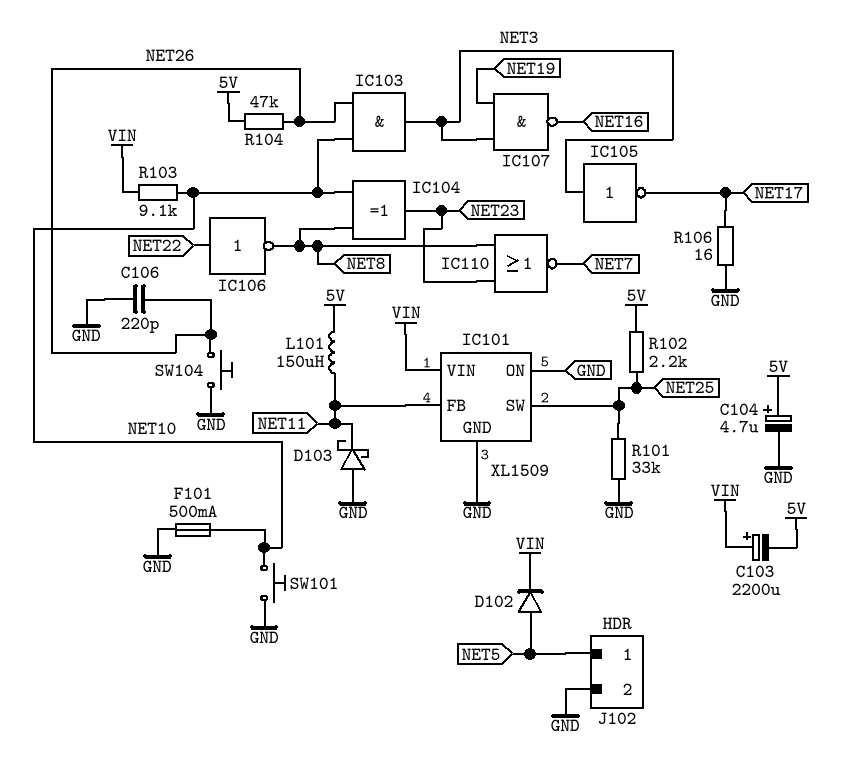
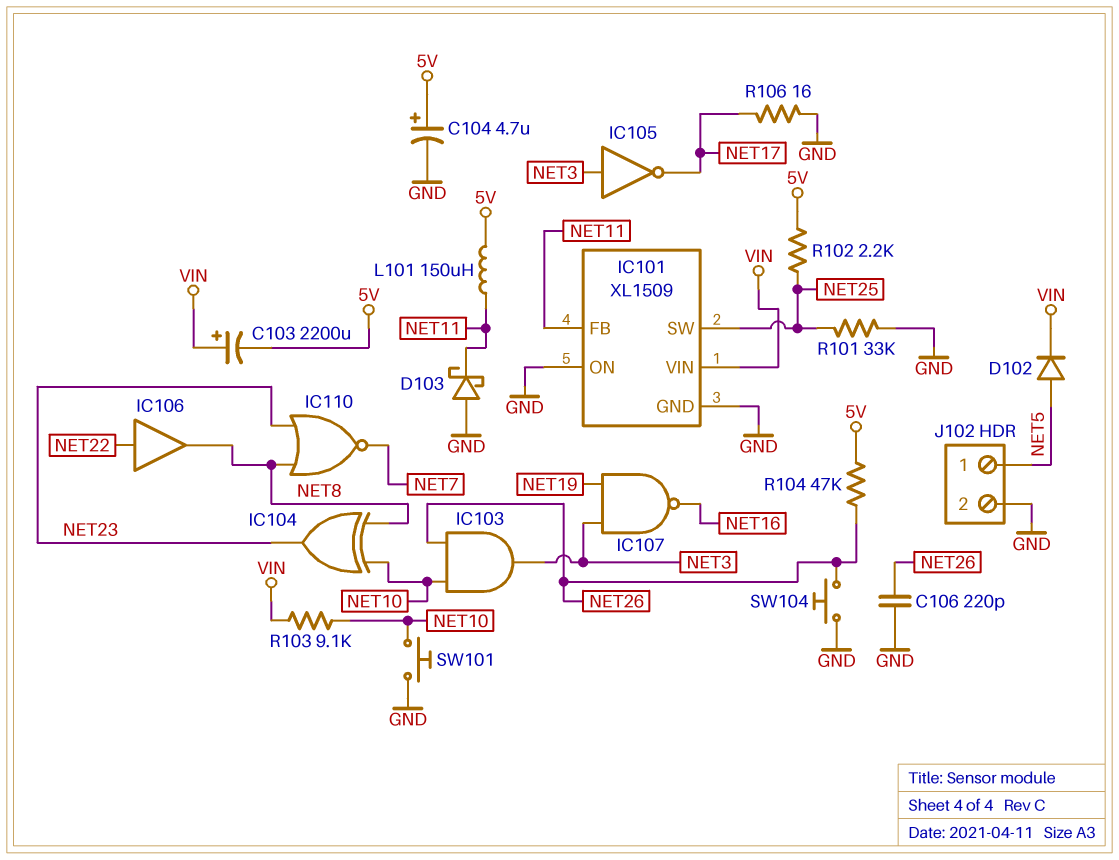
F101: 500mA (GND, NET10) -> none
IC106: NOT (in NET22, out NET8) -> buffer (in NET22, out NET8)

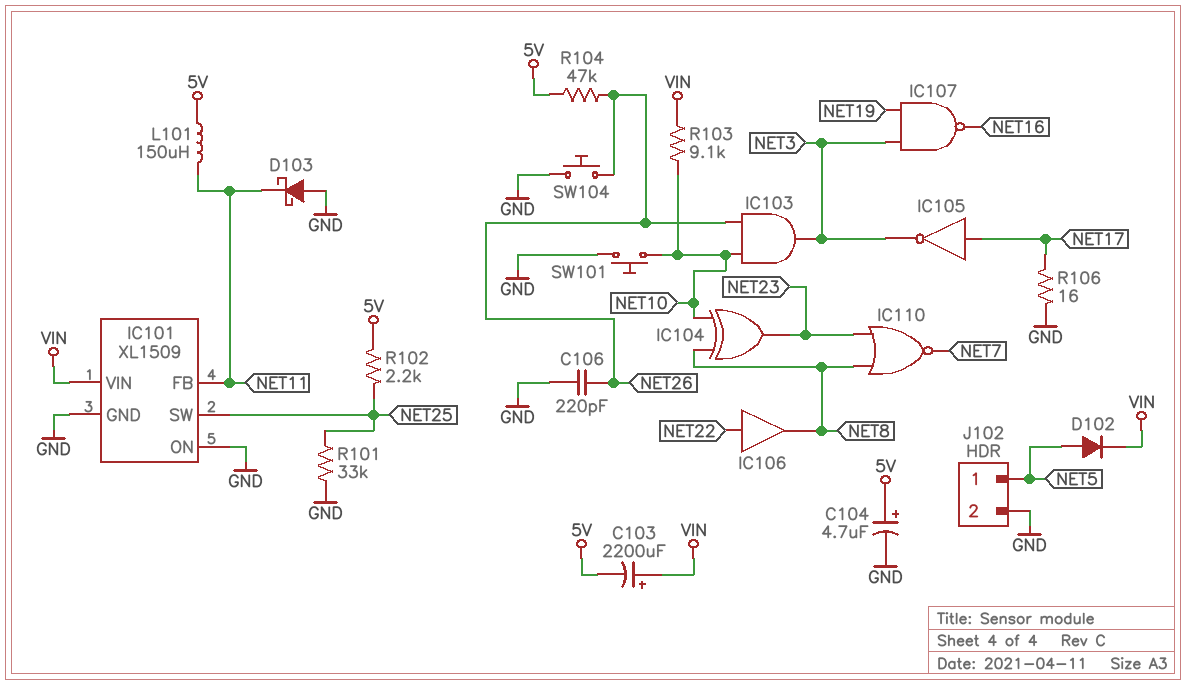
IC105: NOT (in NET3, out NET17) -> NOT (in NET17, out NET3)

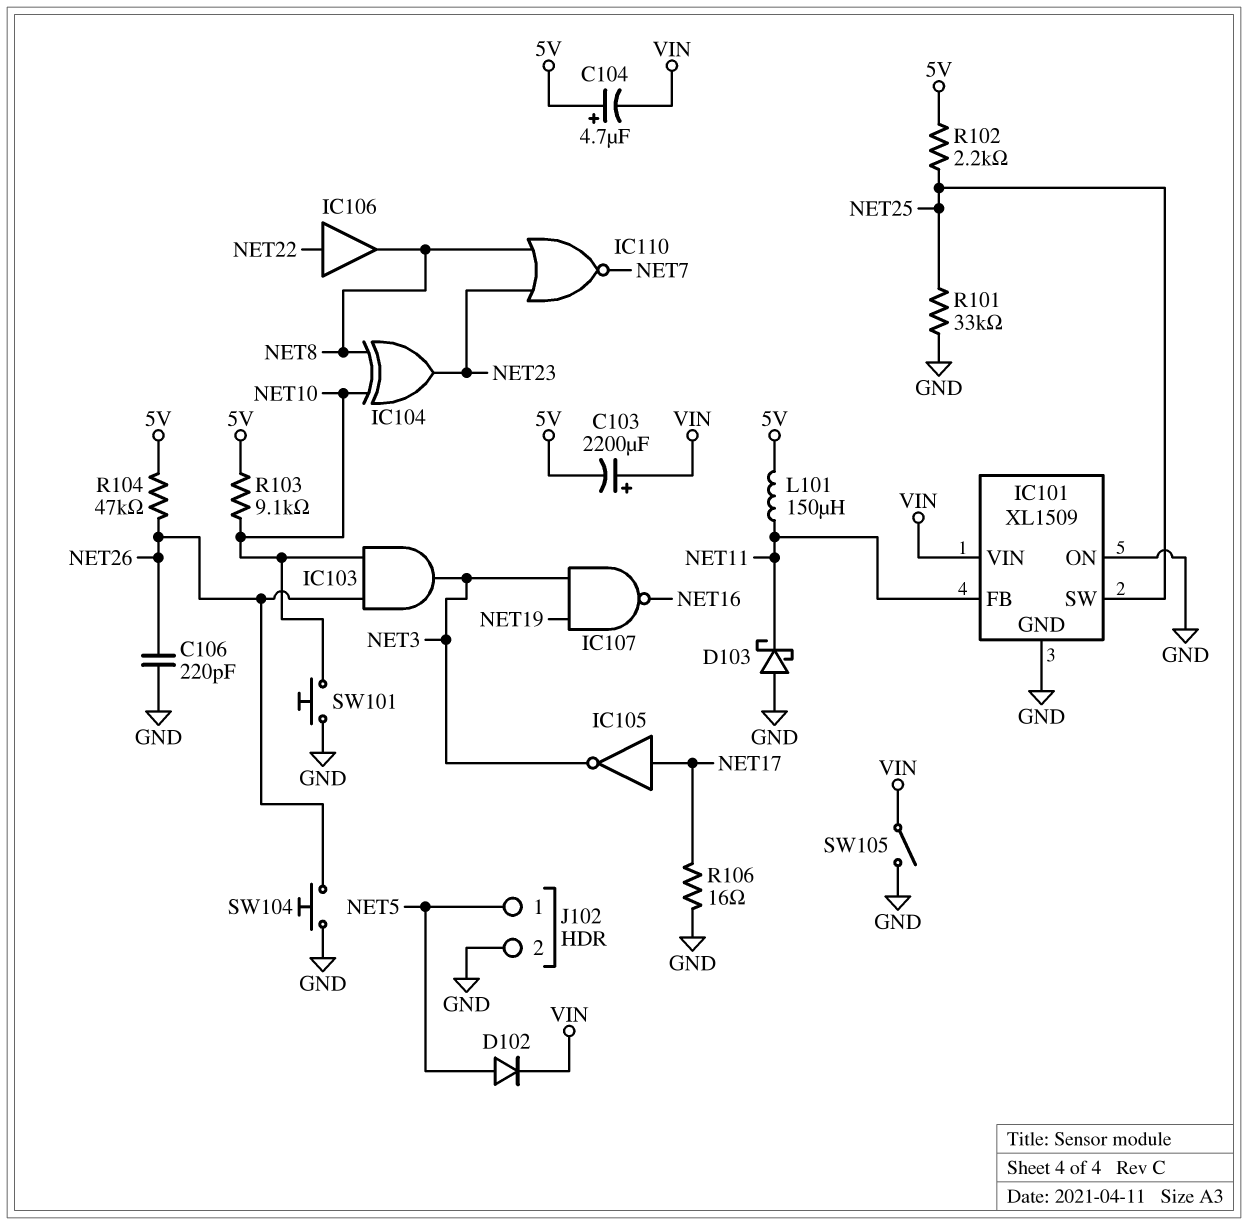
C104: 4.7uF (plus 5V, minus GND) -> 4.7uF (plus 5V, minus VIN)
R103: 9.1k (NET10, VIN) -> 9.1k (5V, NET10)
SW105: none -> switch (GND, VIN)

